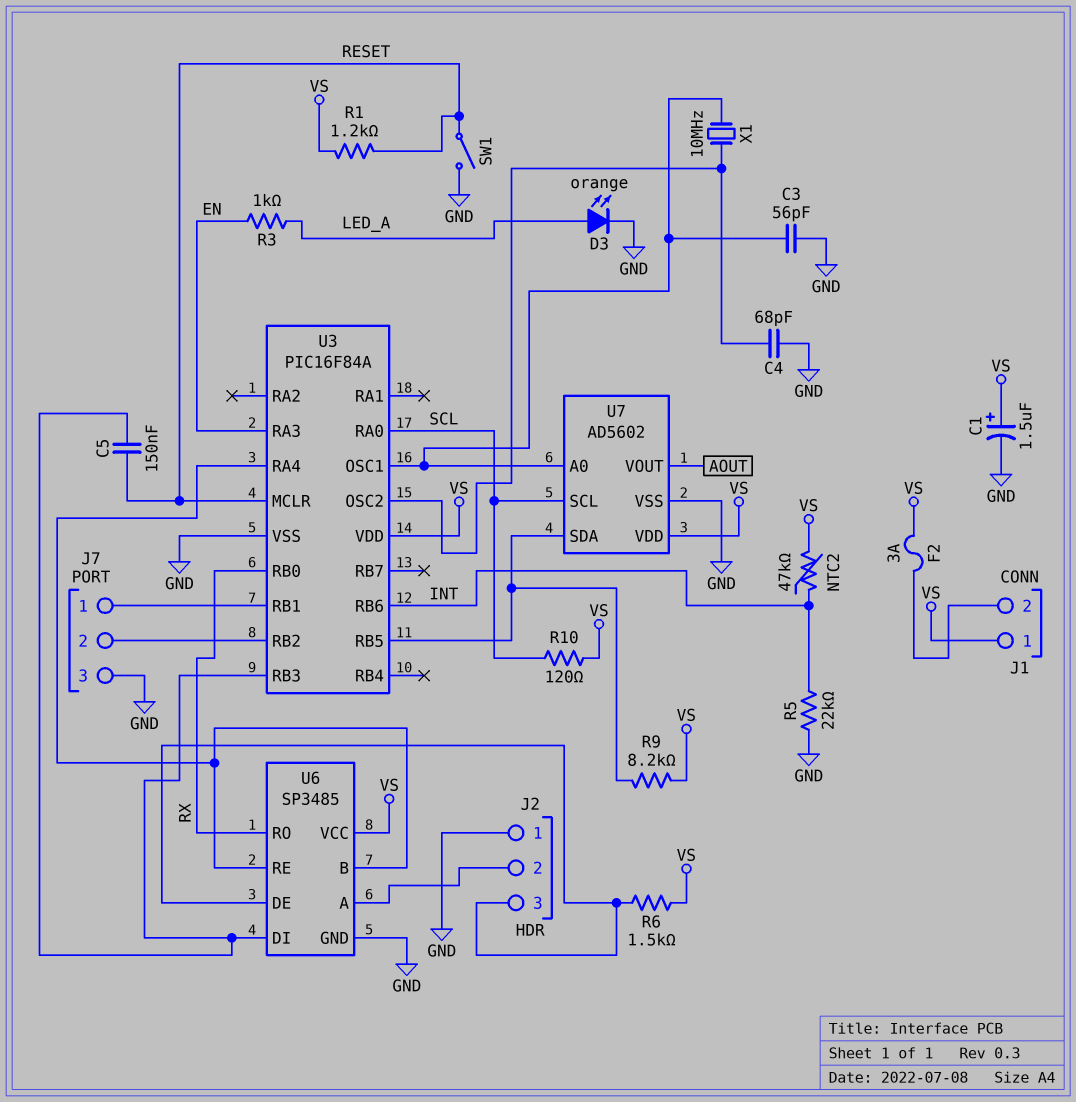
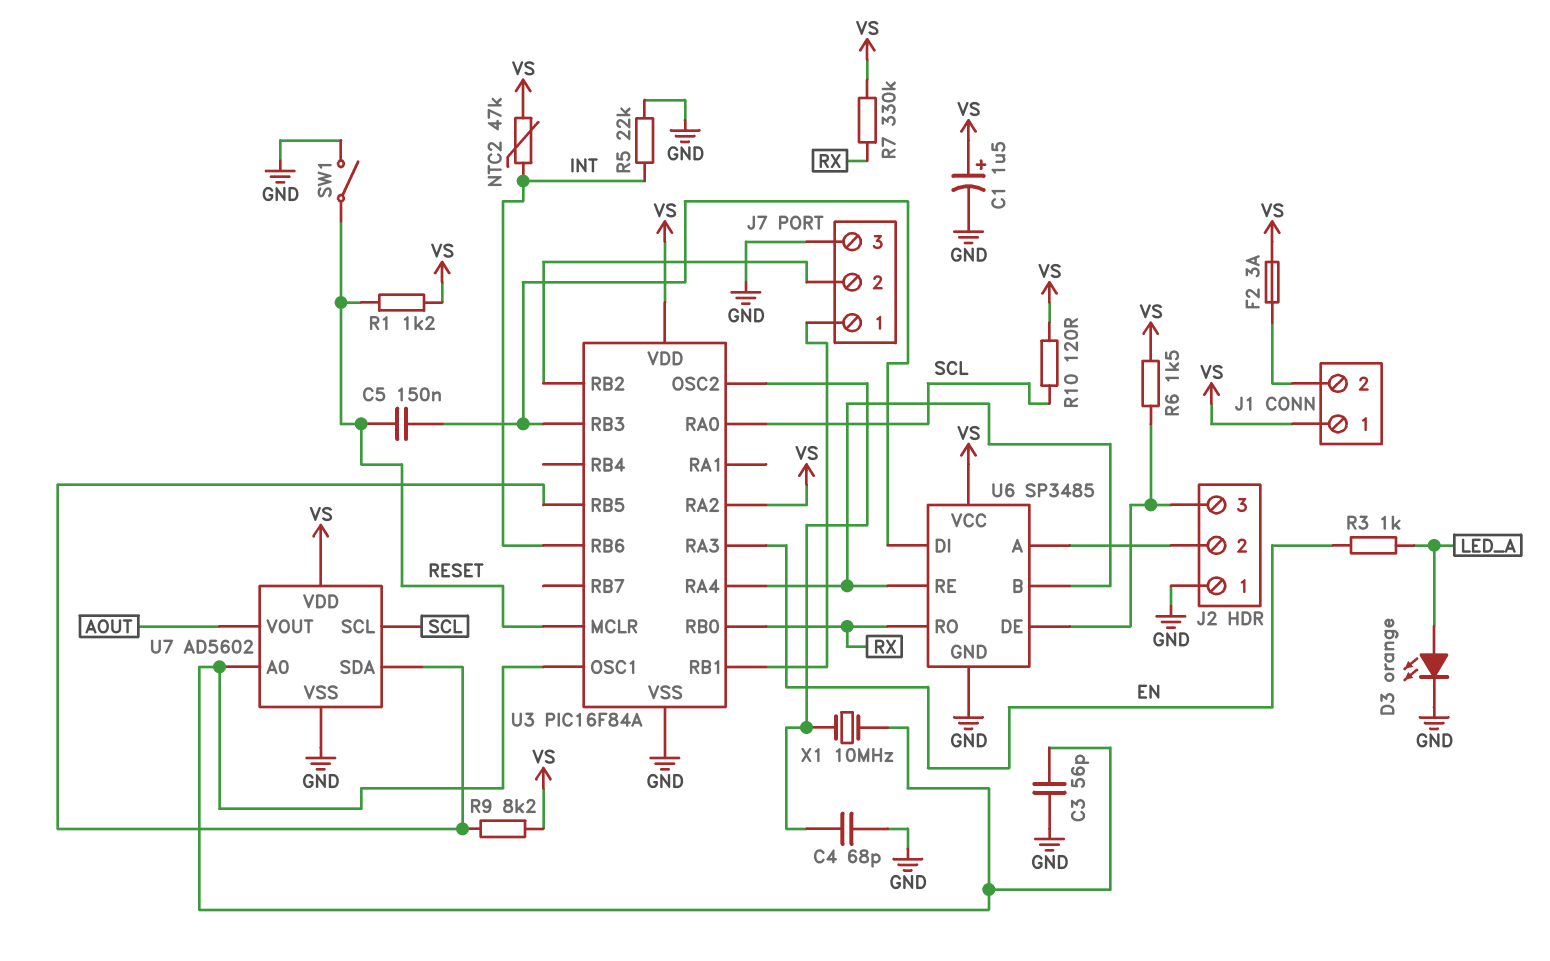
R7: none -> 330k (RX, VS)
U3 pin RA2: none -> VS

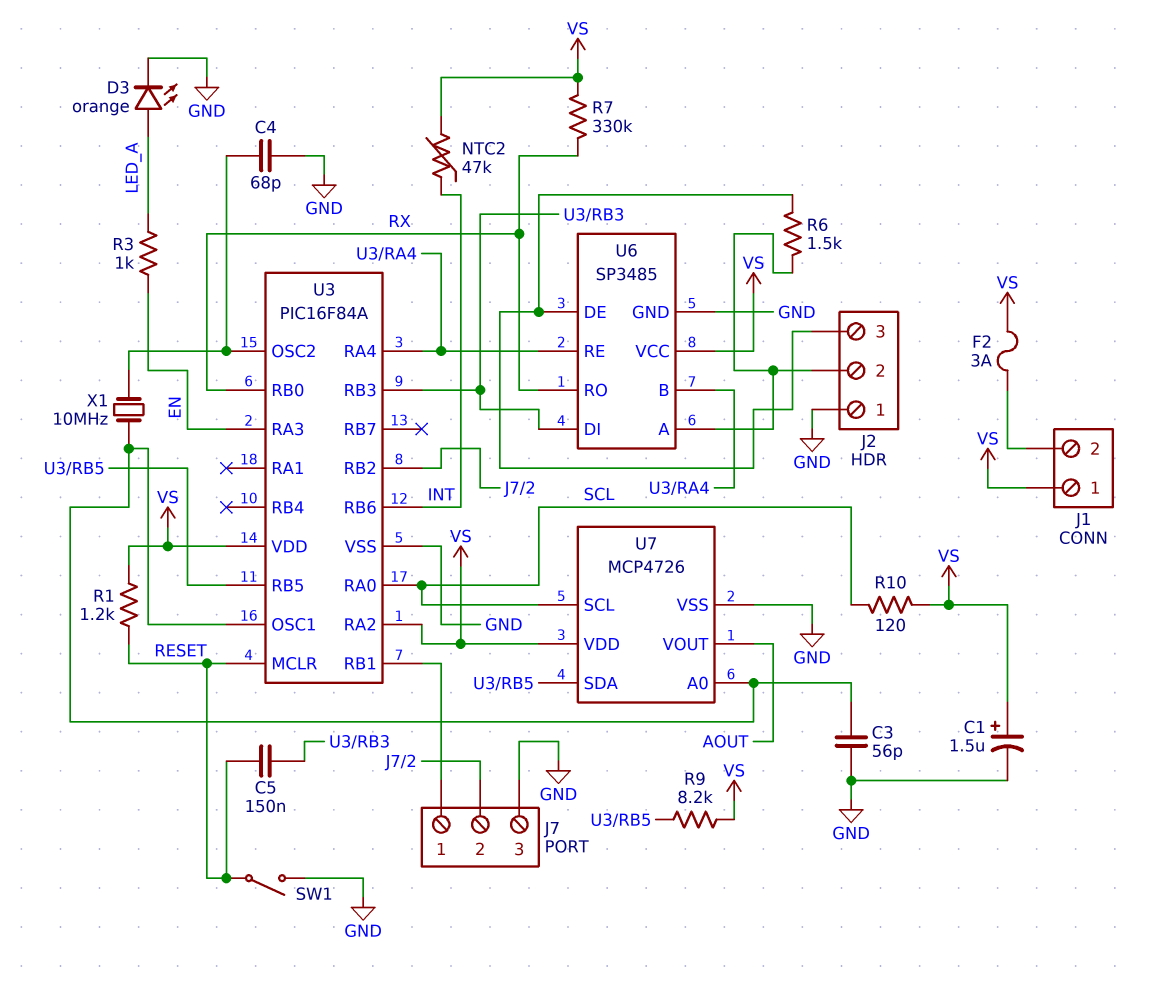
R5: 22k (GND, INT) -> none
R6: 1.5k (J2/3, VS) -> 1.5k (J2/2, J2/3)
U7: AD5602 -> MCP4726

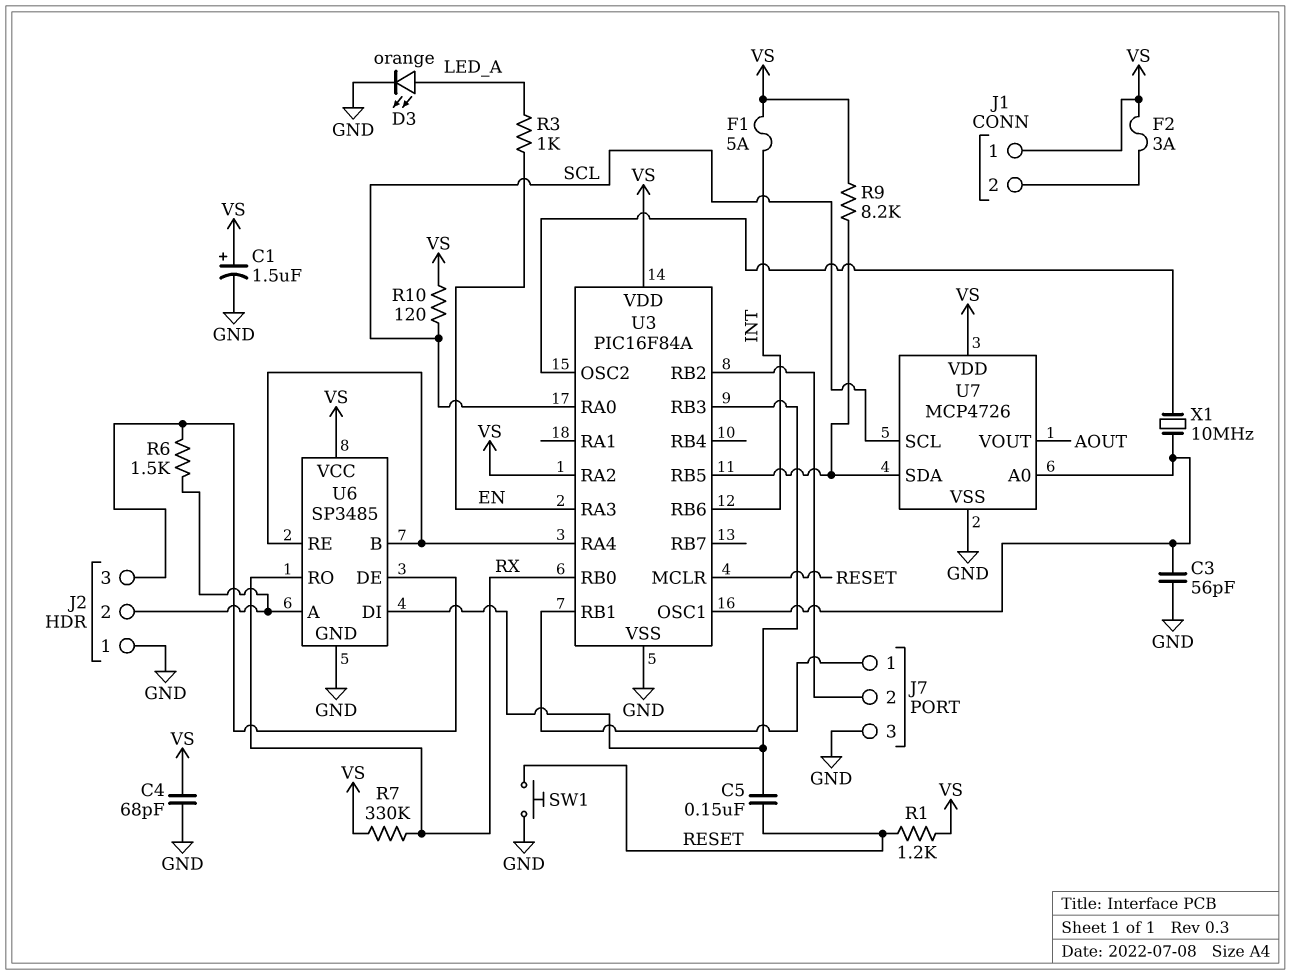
C4: 68pF (GND, U3/OSC2) -> 68pF (GND, VS)
F1: none -> 5A (INT, VS)
NTC2: 47k (INT, VS) -> none
SW1: switch (GND, RESET) -> button (GND, RESET)

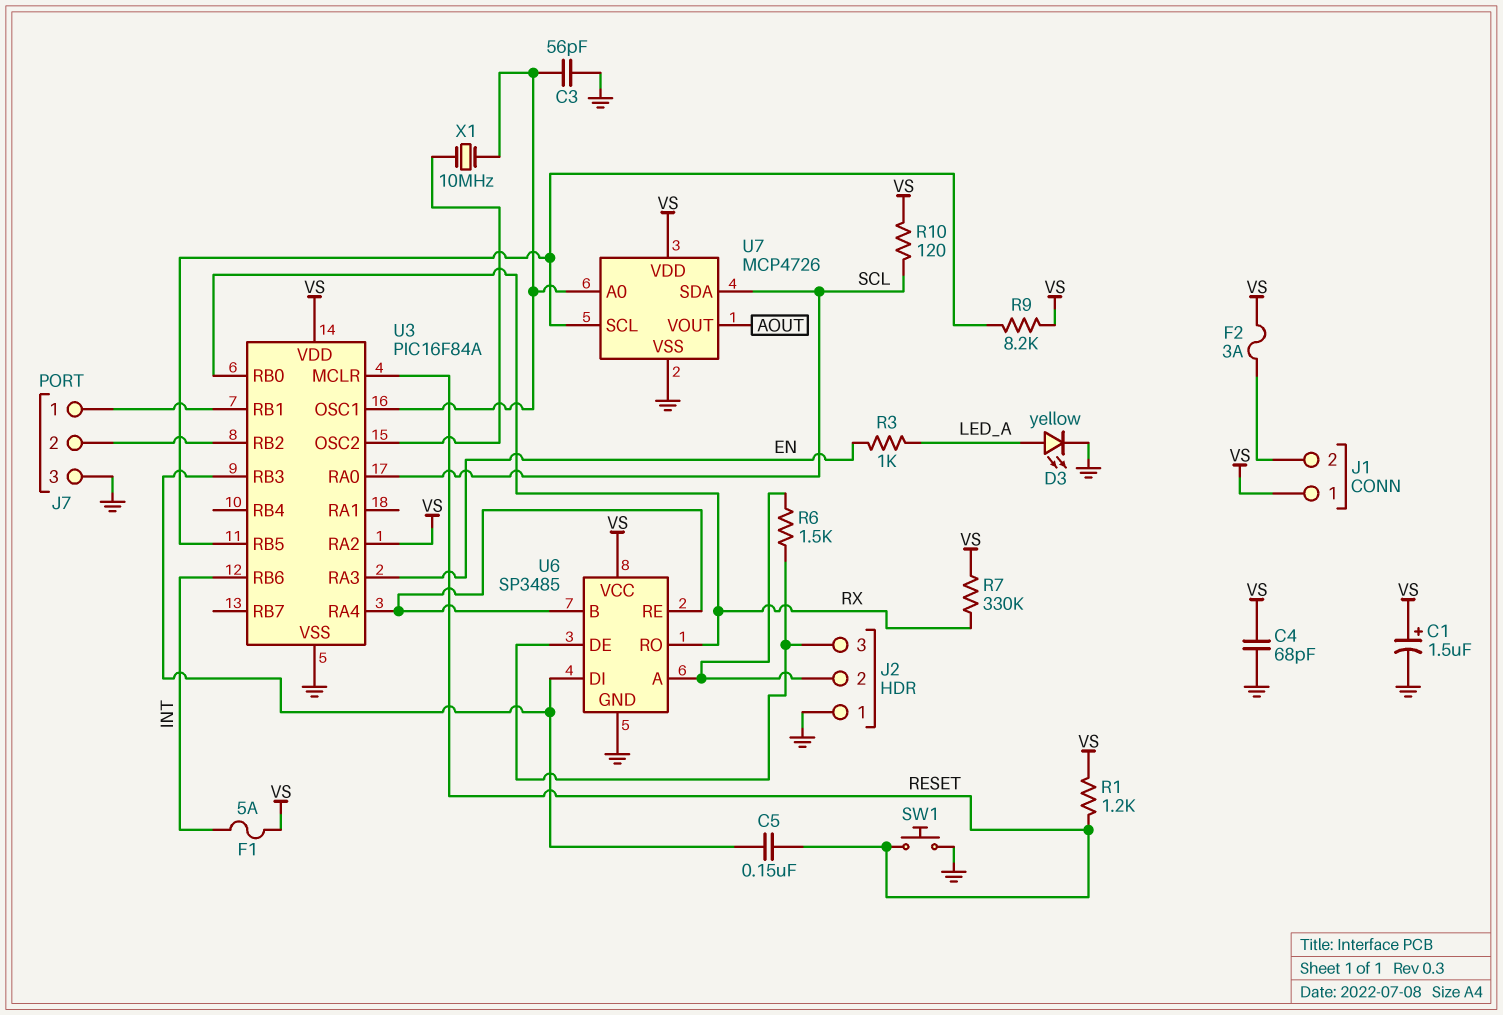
D3: LED orange (A LED_A, K GND) -> LED yellow (A LED_A, K GND)
U7 pin SCL: SCL -> U3/RB5
U7 pin SDA: U3/RB5 -> SCL

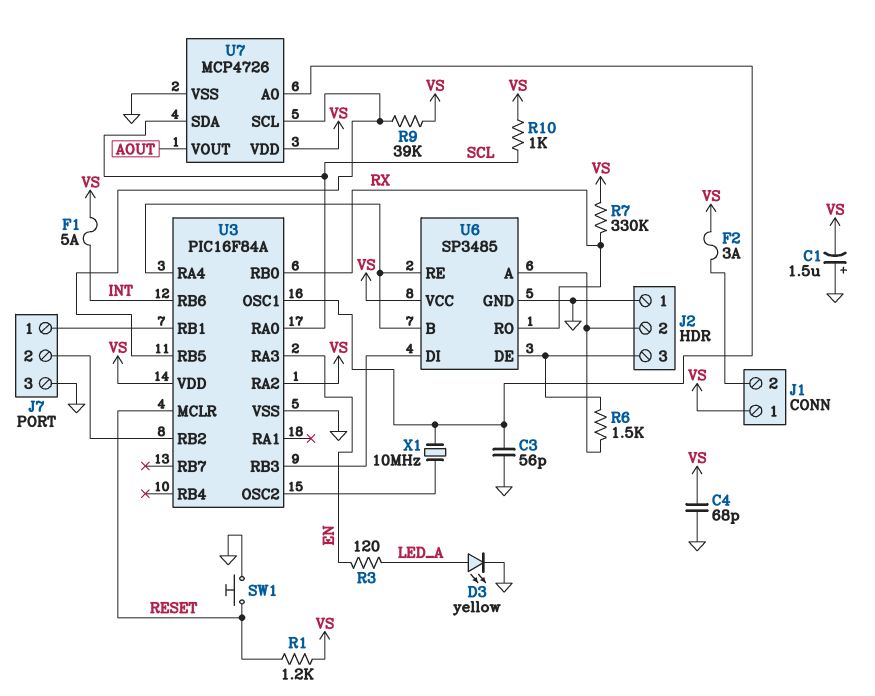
C1: 1.5uF (plus VS, minus GND) -> 1.5uF (plus GND, minus VS)
C5: 150nF (RESET, U3/RB3) -> none
R3: 1k (EN, LED_A) -> 120 (EN, LED_A)
R9: 8.2k (U3/RB5, VS) -> 39k (U3/RB5, VS)
R10: 120 (SCL, VS) -> 1k (SCL, VS)

